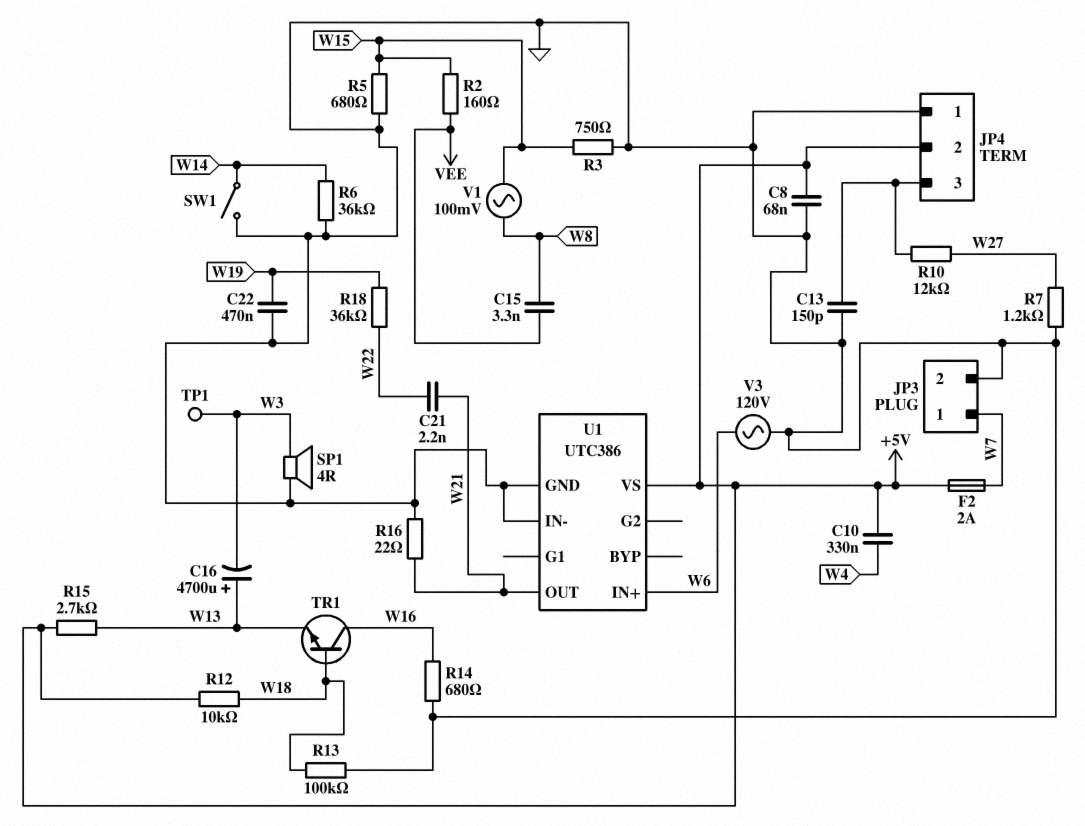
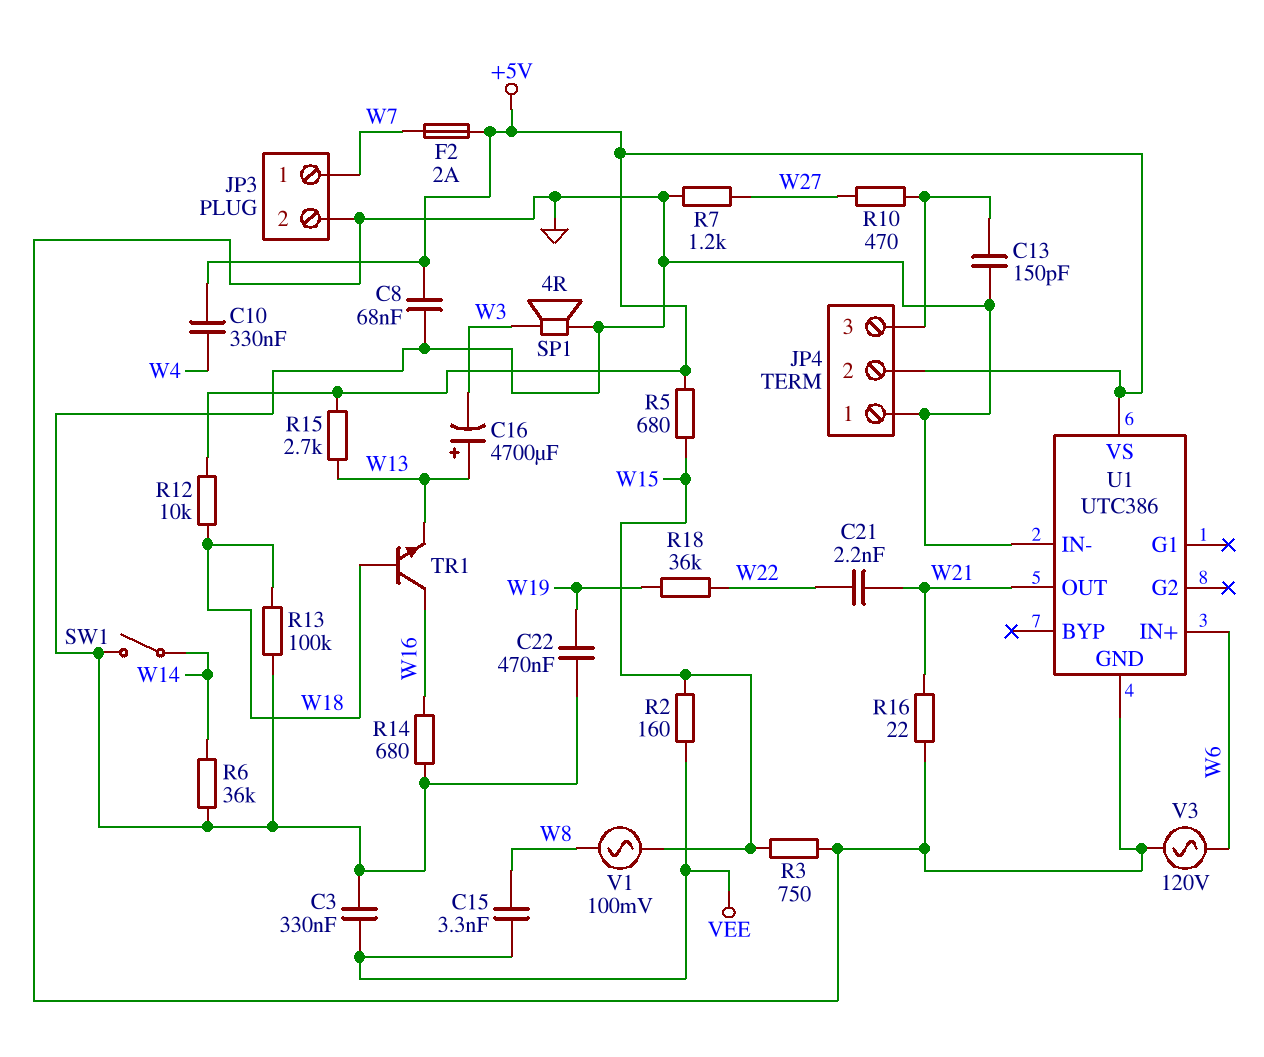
C3: none -> 330nF (GND, VEE)
R5: 680 (GND, W15) -> 680 (+5V, W15)
R10: 12k (JP4/3, W27) -> 470 (JP4/3, W27)
TP1: test point (W3) -> none

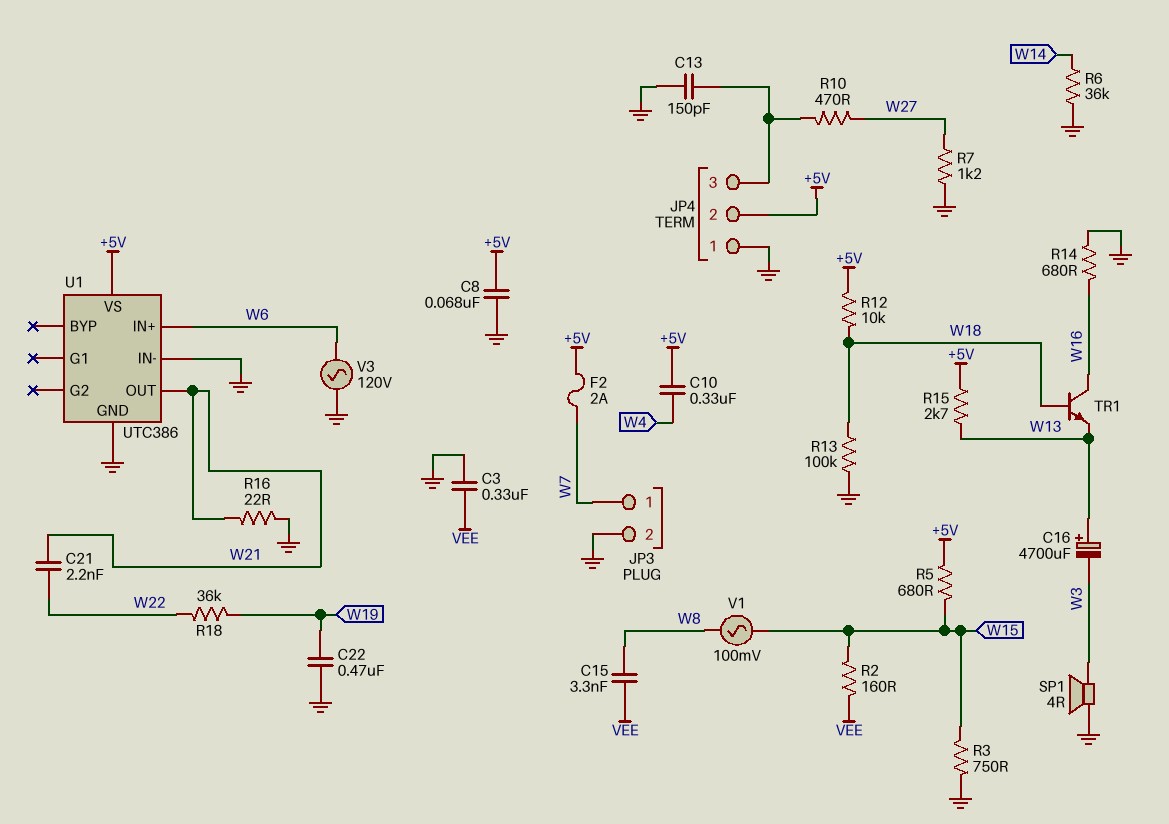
SW1: switch (GND, W14) -> none

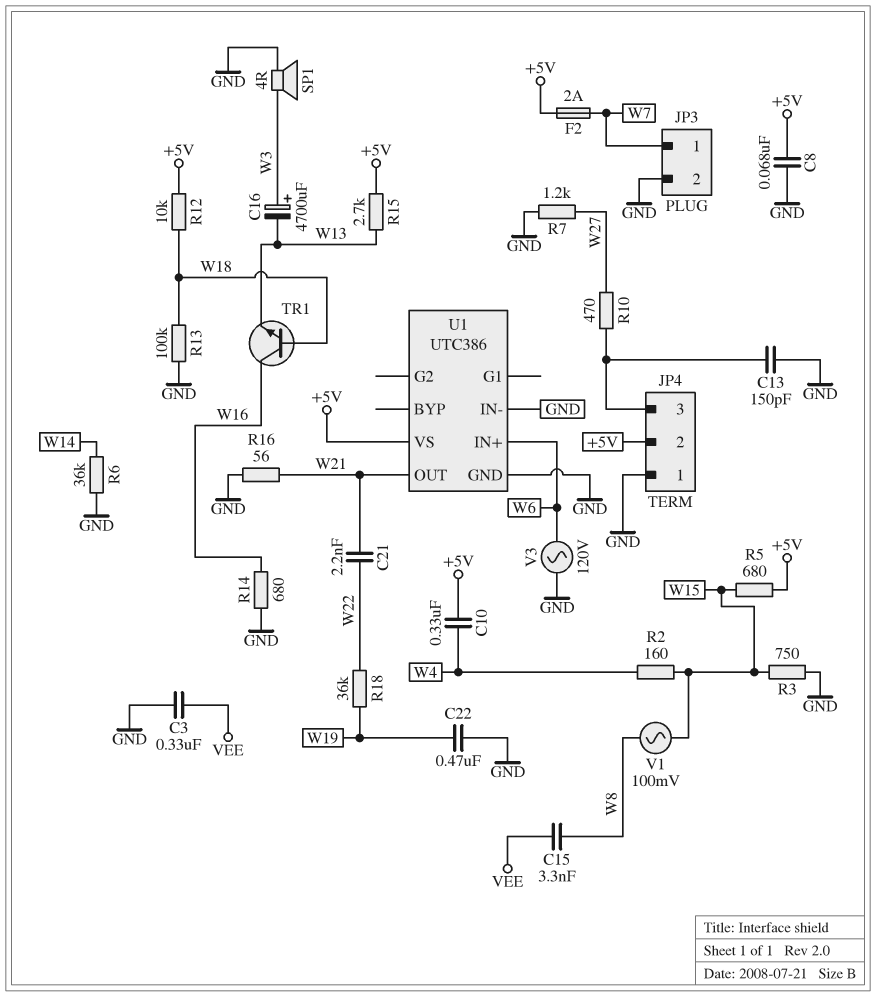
C16: 4700uF (plus W13, minus W3) -> 4700uF (plus W3, minus W13)
R2: 160 (VEE, W15) -> 160 (W4, W15)
R16: 22 (GND, W21) -> 56 (GND, W21)

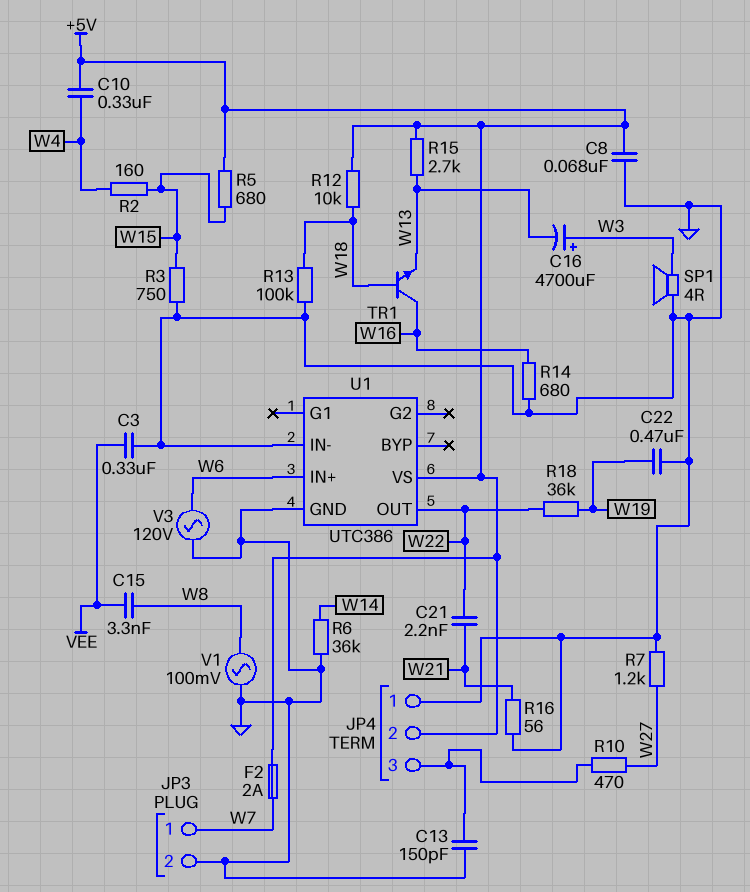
U1 pin OUT: W21 -> W22
V1: AC 100mV (W8, W15) -> AC 100mV (GND, W8)

